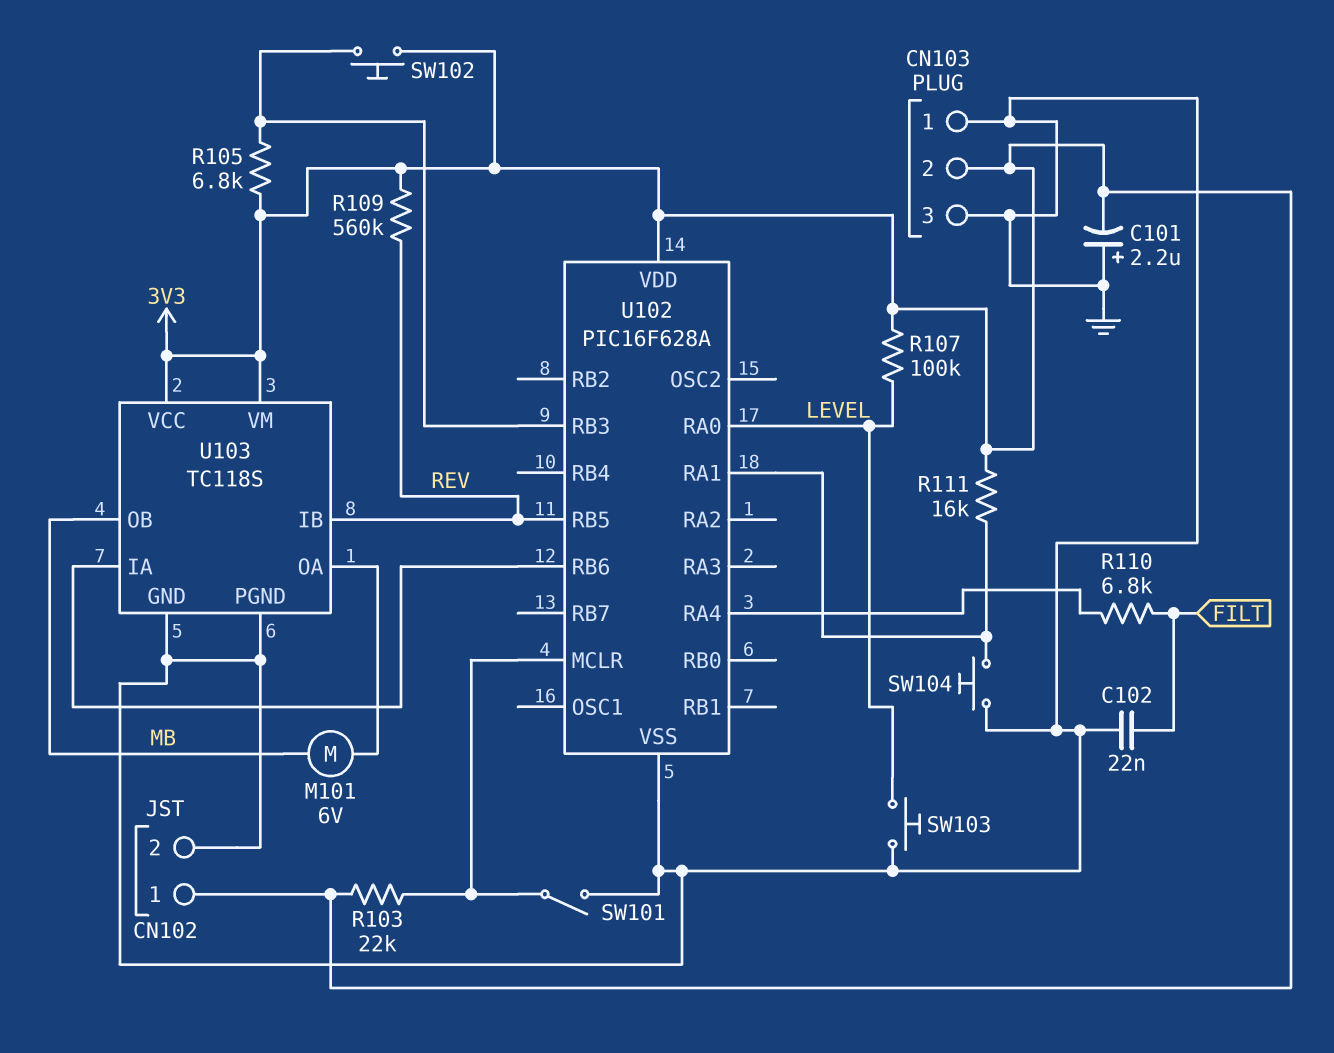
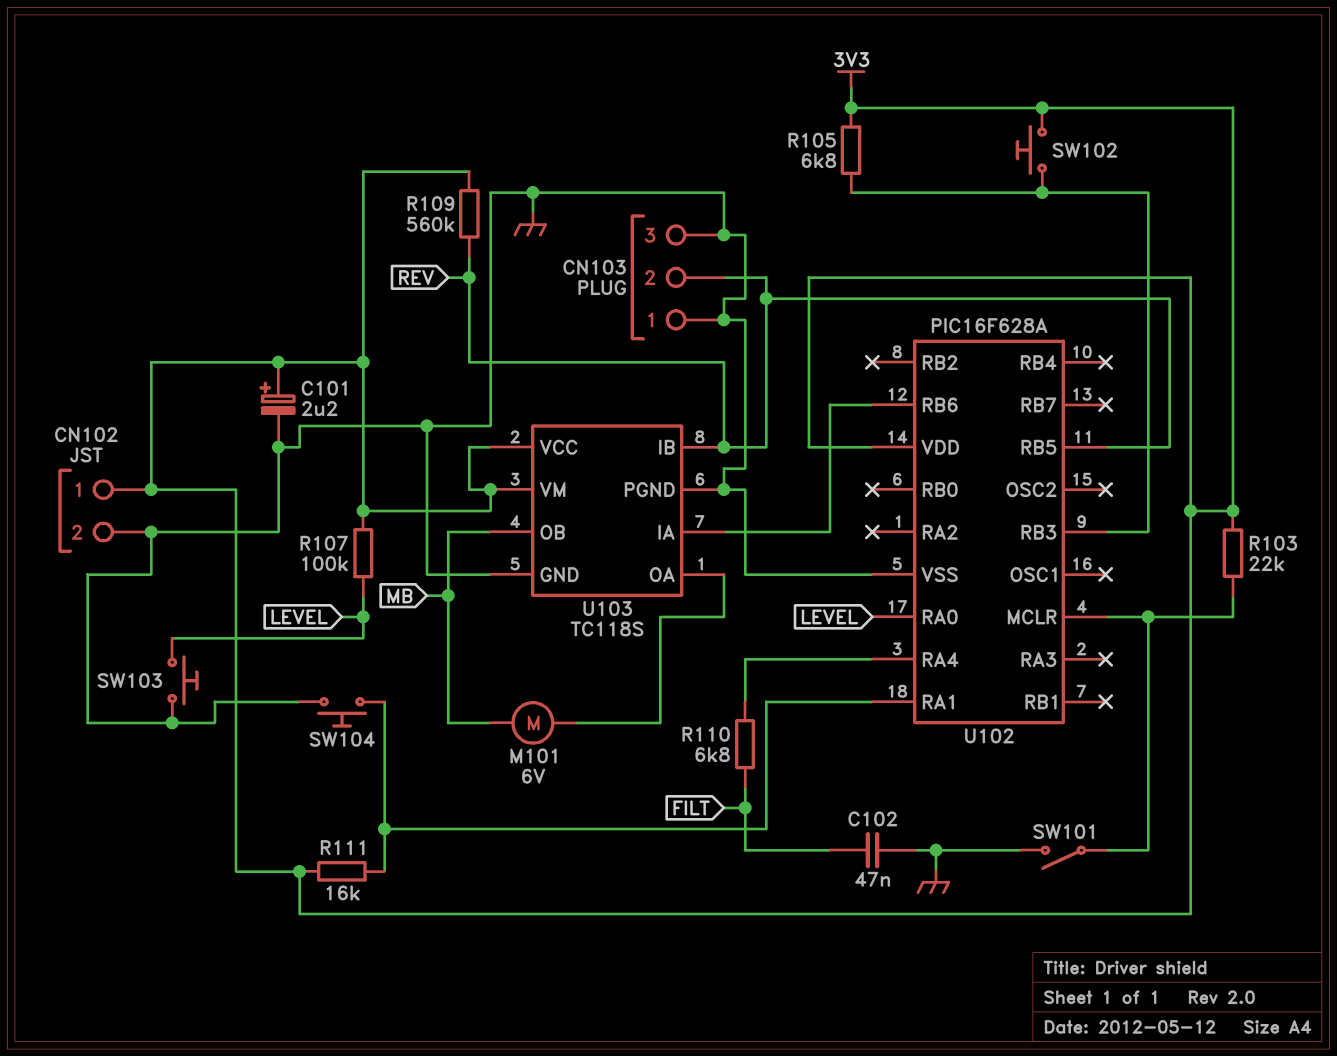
C101: 2.2uF (plus GND, minus 3V3) -> 2.2uF (plus 3V3, minus GND)
C102: 22nF (FILT, GND) -> 47nF (FILT, GND)
CN103 pin 2: 3V3 -> REV

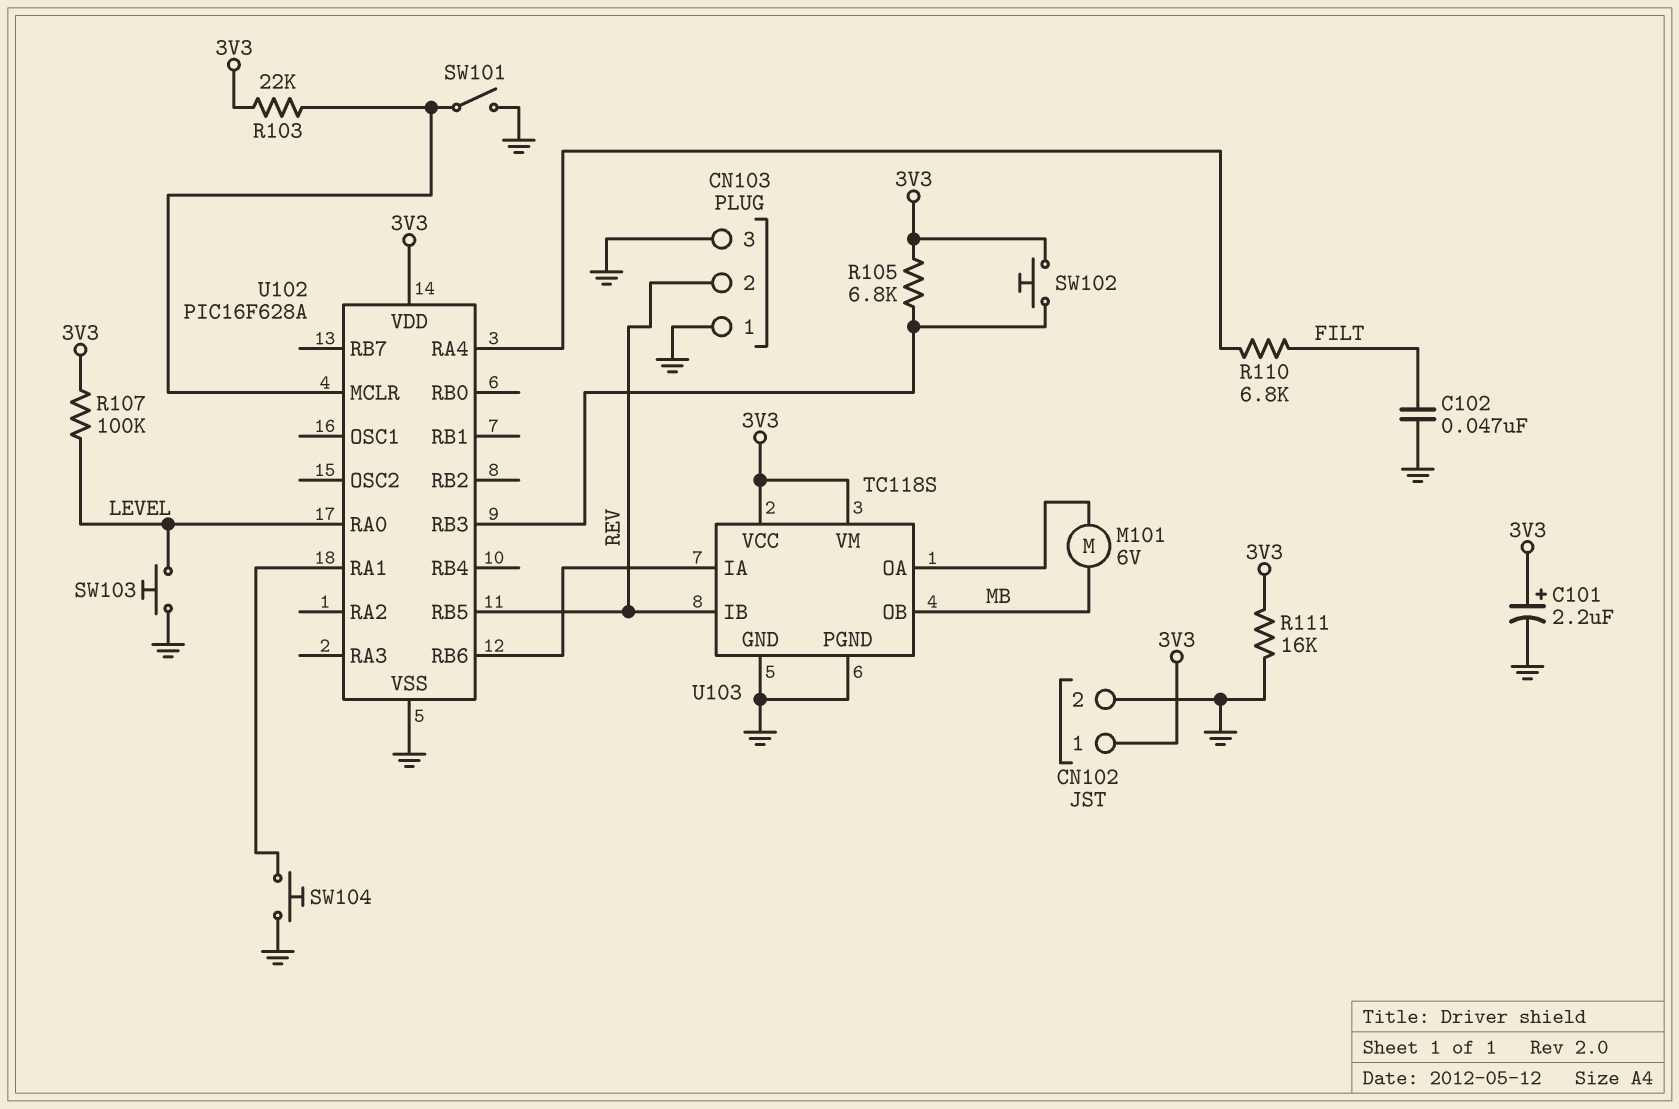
R109: 560k (3V3, REV) -> none
R111: 16k (3V3, U102/RA1) -> 16k (3V3, GND)

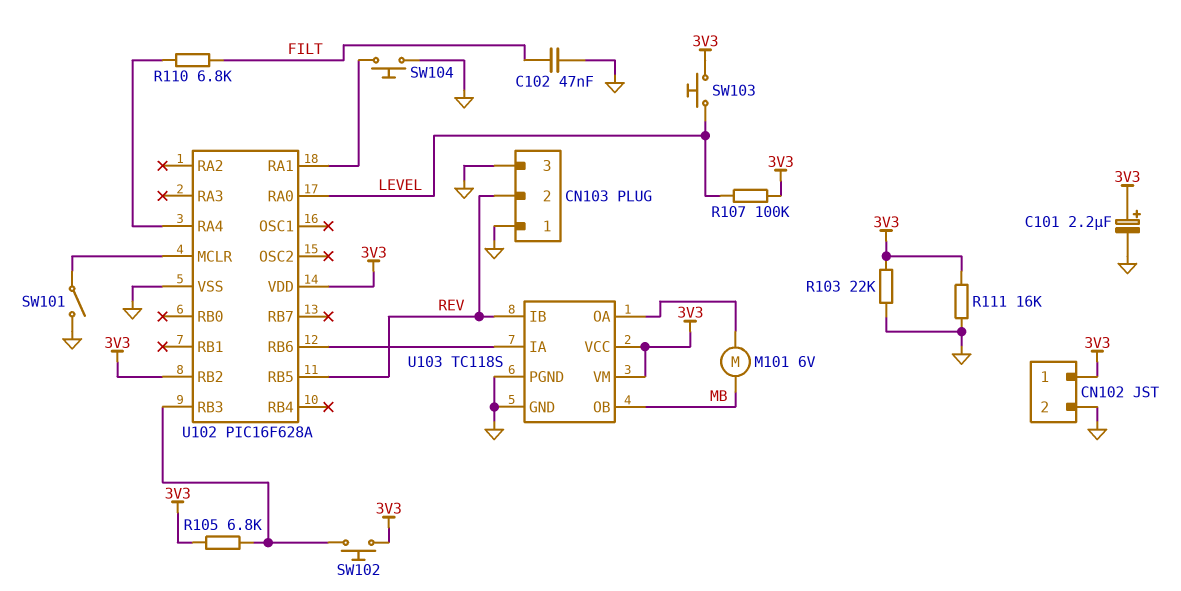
R103: 22k (3V3, U102/MCLR) -> 22k (3V3, GND)
SW103: button (GND, LEVEL) -> button (3V3, LEVEL)
U102 pin RB2: none -> 3V3

